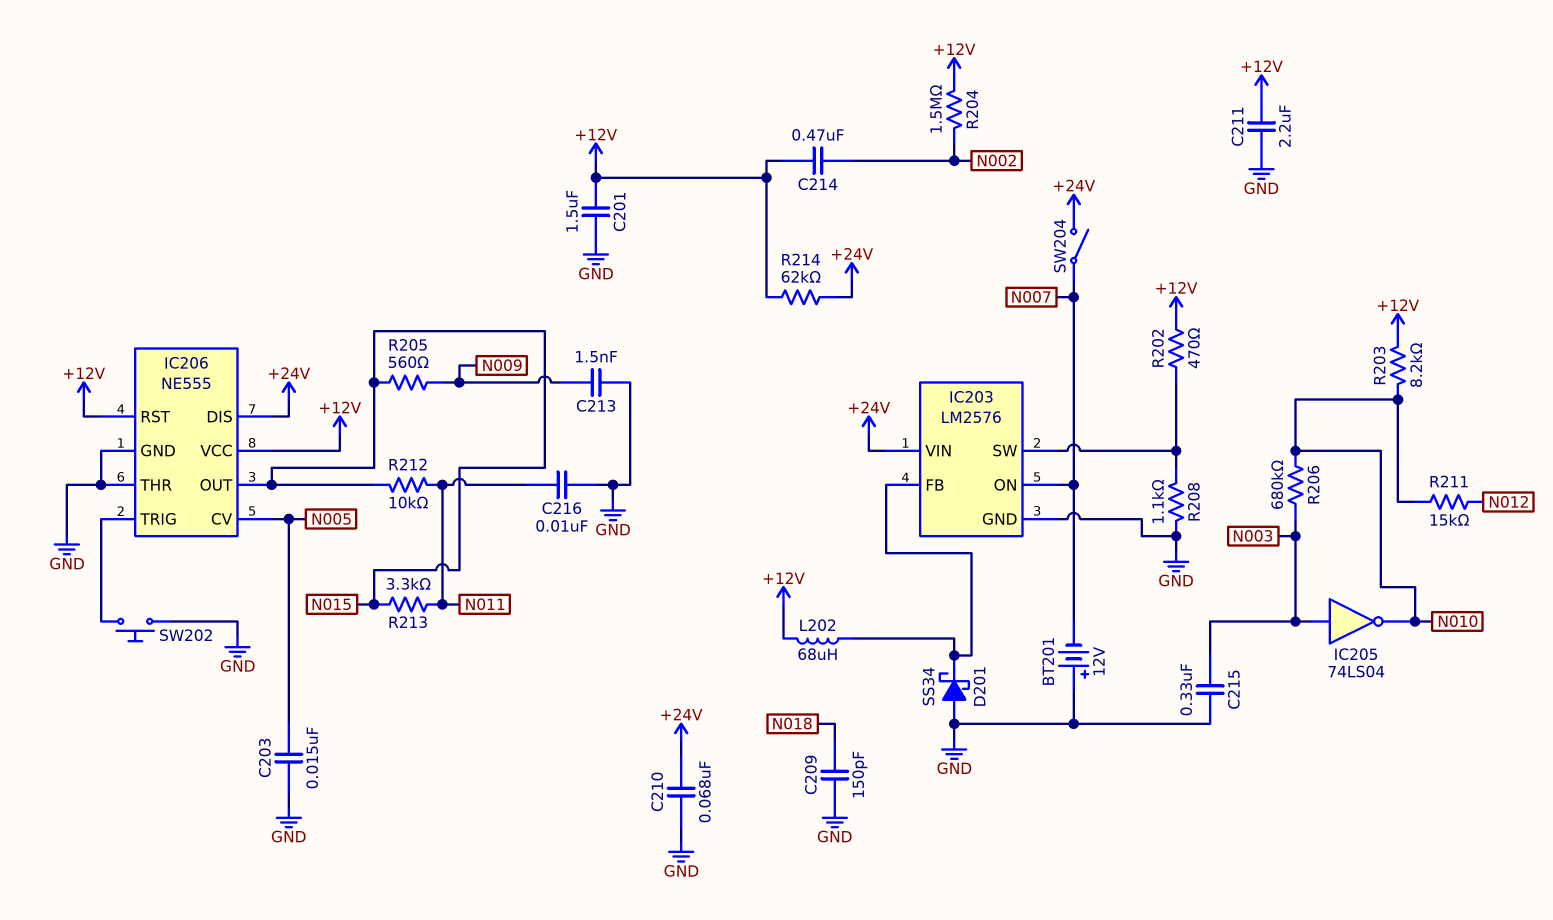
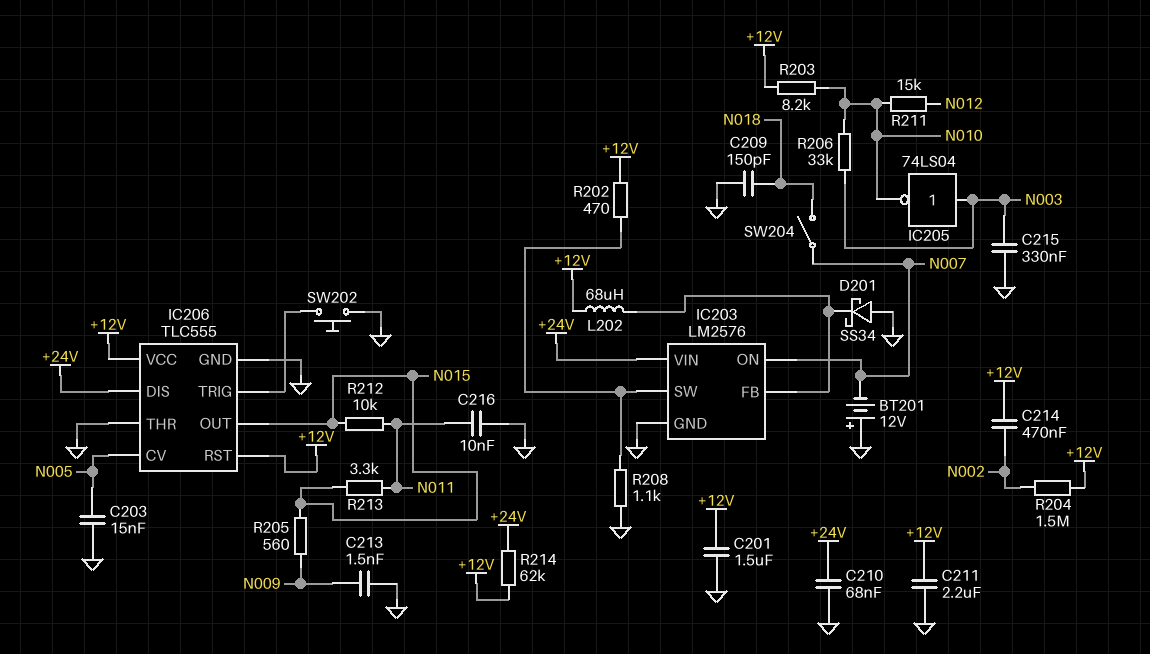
IC206: NE555 -> TLC555
R206: 680k (N003, N010) -> 33k (N003, N010)
SW204: switch (+24V, N007) -> switch (N007, N018)

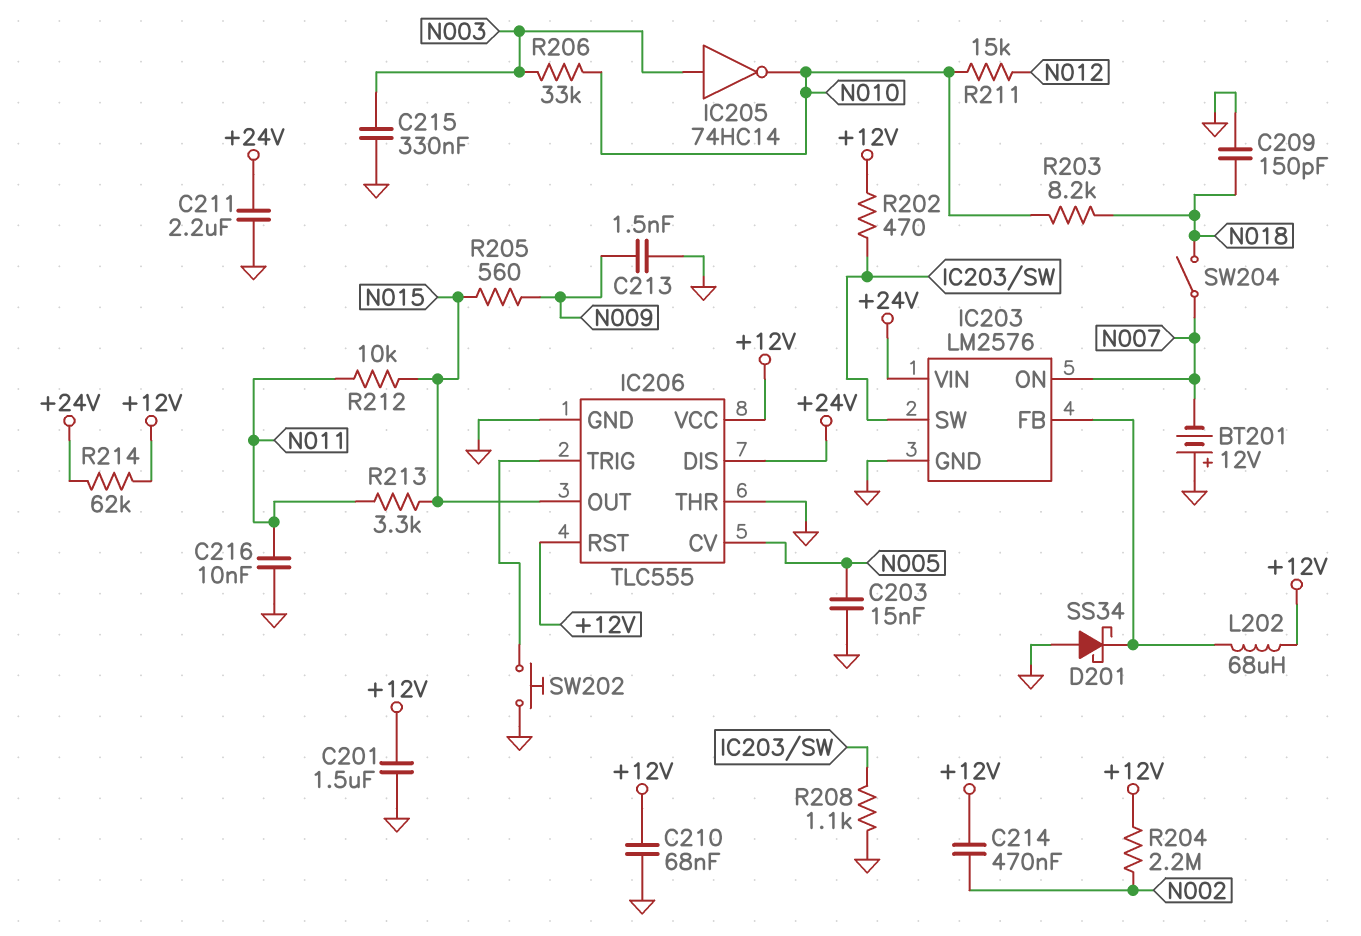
C210: 68nF (+24V, GND) -> 68nF (+12V, GND)
C211: 2.2uF (+12V, GND) -> 2.2uF (+24V, GND)
IC205: NOT 74LS04 (in N003, out N010) -> NOT 74HC14 (in N003, out N010)
R203: 8.2k (+12V, N010) -> 8.2k (N010, N018)
R204: 1.5M (+12V, N002) -> 2.2M (+12V, N002)

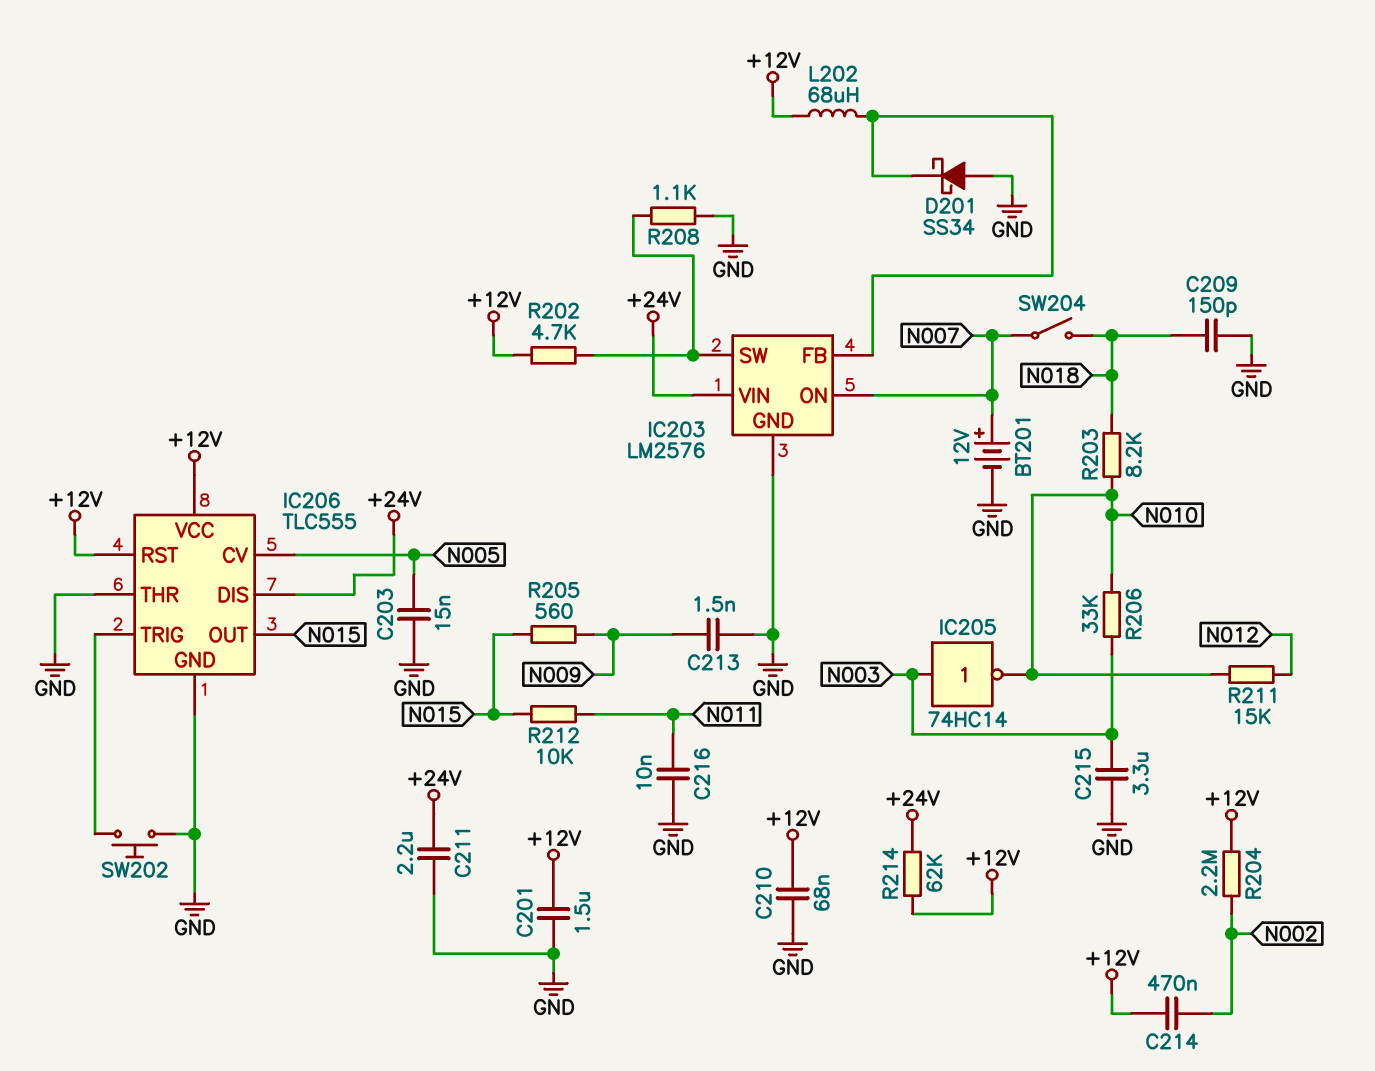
BT201: 12V (plus GND, minus N007) -> 12V (plus N007, minus GND)
C215: 330nF (GND, N003) -> 3.3uF (GND, N003)
R202: 470 (+12V, IC203/SW) -> 4.7k (+12V, IC203/SW)
R213: 3.3k (N011, N015) -> none

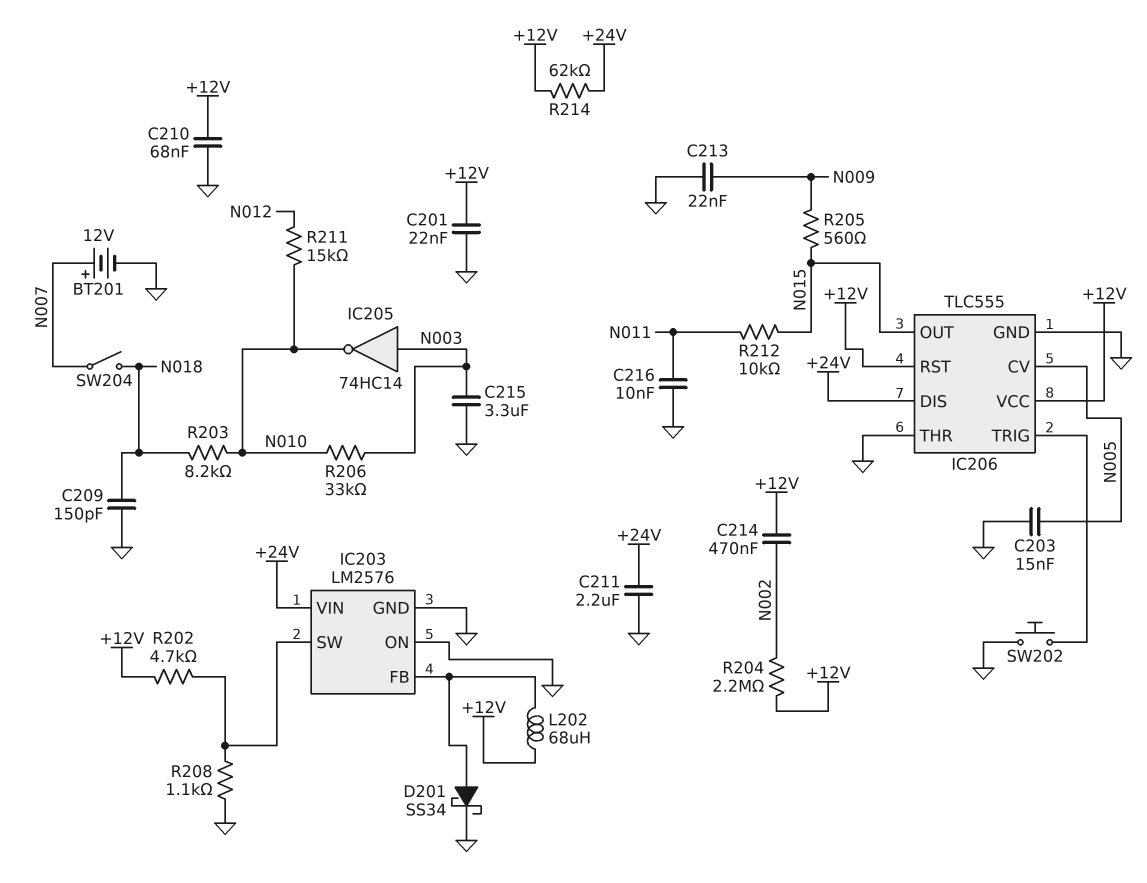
C201: 1.5uF (+12V, GND) -> 22nF (+12V, GND)
C213: 1.5nF (GND, N009) -> 22nF (GND, N009)
D201: schottky SS34 (A GND, K IC203/FB) -> schottky SS34 (A IC203/FB, K GND)
IC203 pin ON: N007 -> GND

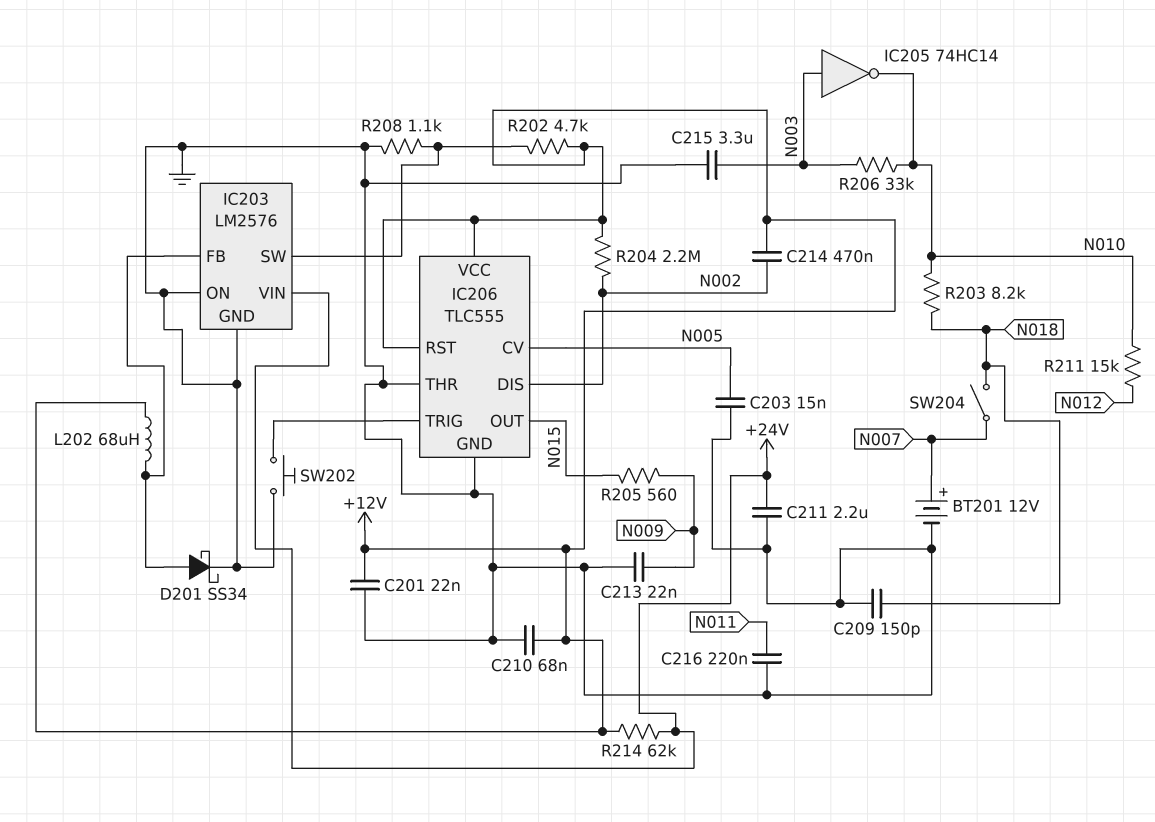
C216: 10nF (GND, N011) -> 220nF (GND, N011)
IC206 pin DIS: +24V -> N002
R212: 10k (N011, N015) -> none

